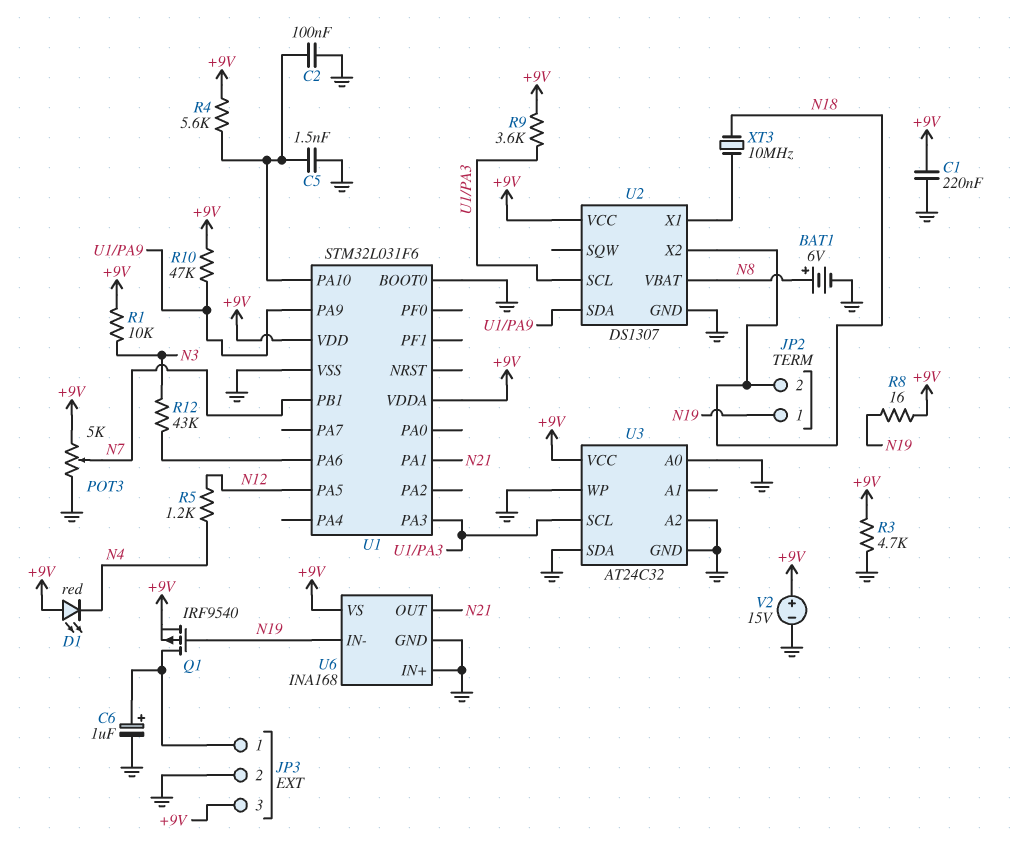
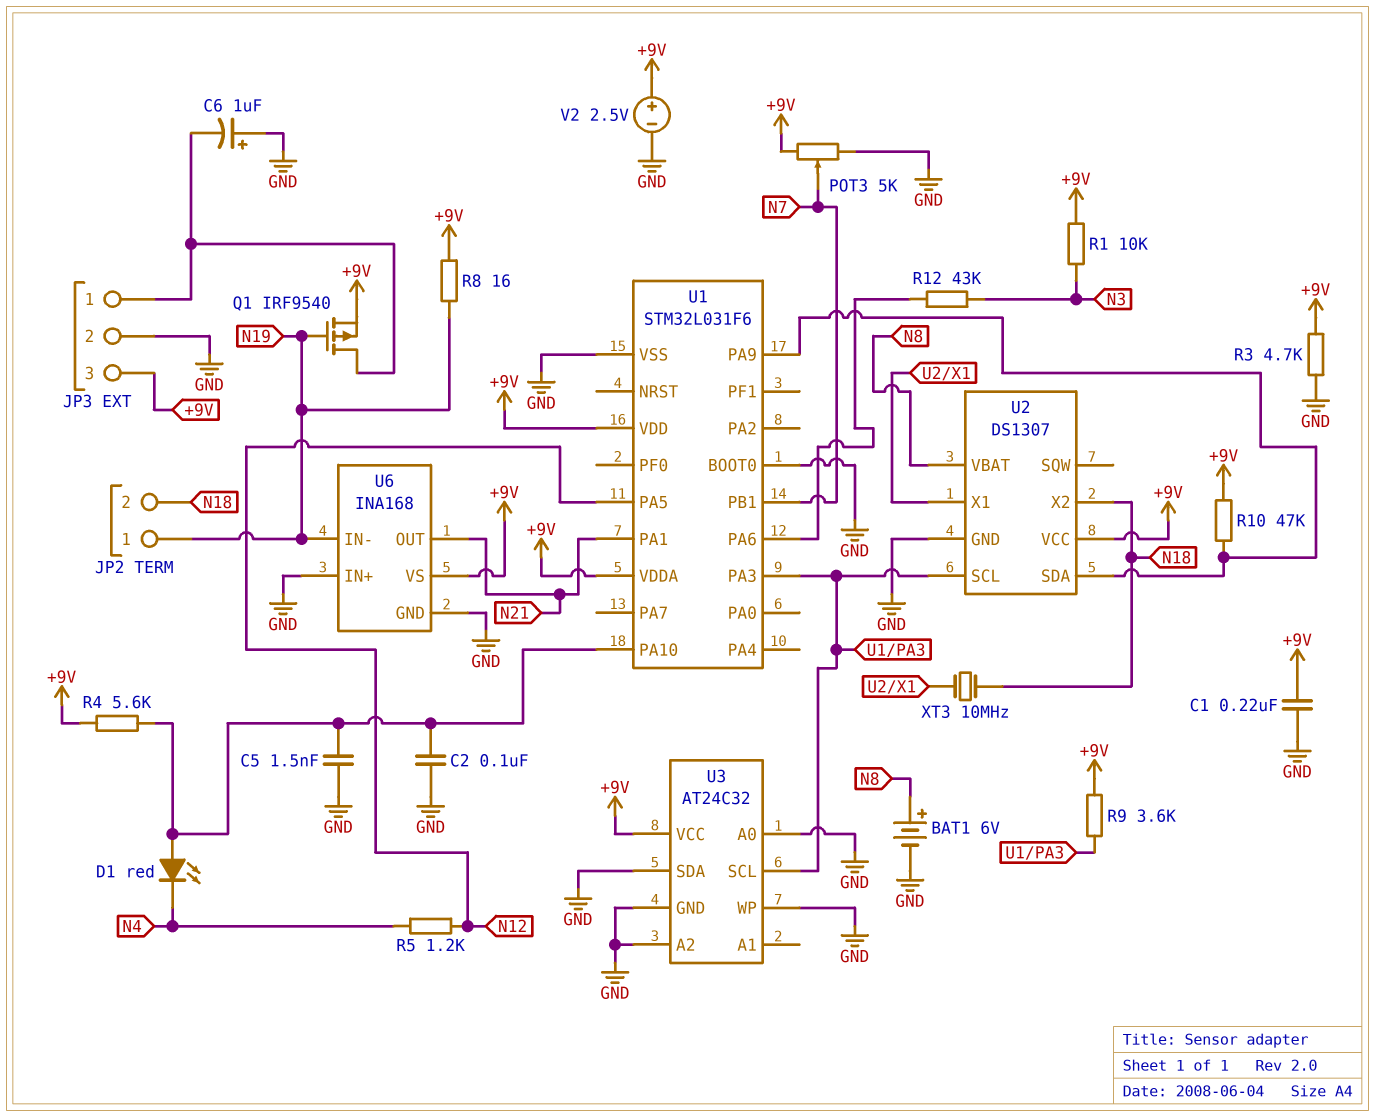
C6: 1uF (plus JP3/1, minus GND) -> 1uF (plus GND, minus JP3/1)
D1: LED red (A +9V, K N4) -> LED red (A U1/PA10, K N4)
V2: 15V (plus +9V, minus GND) -> 2.5V (plus +9V, minus GND)

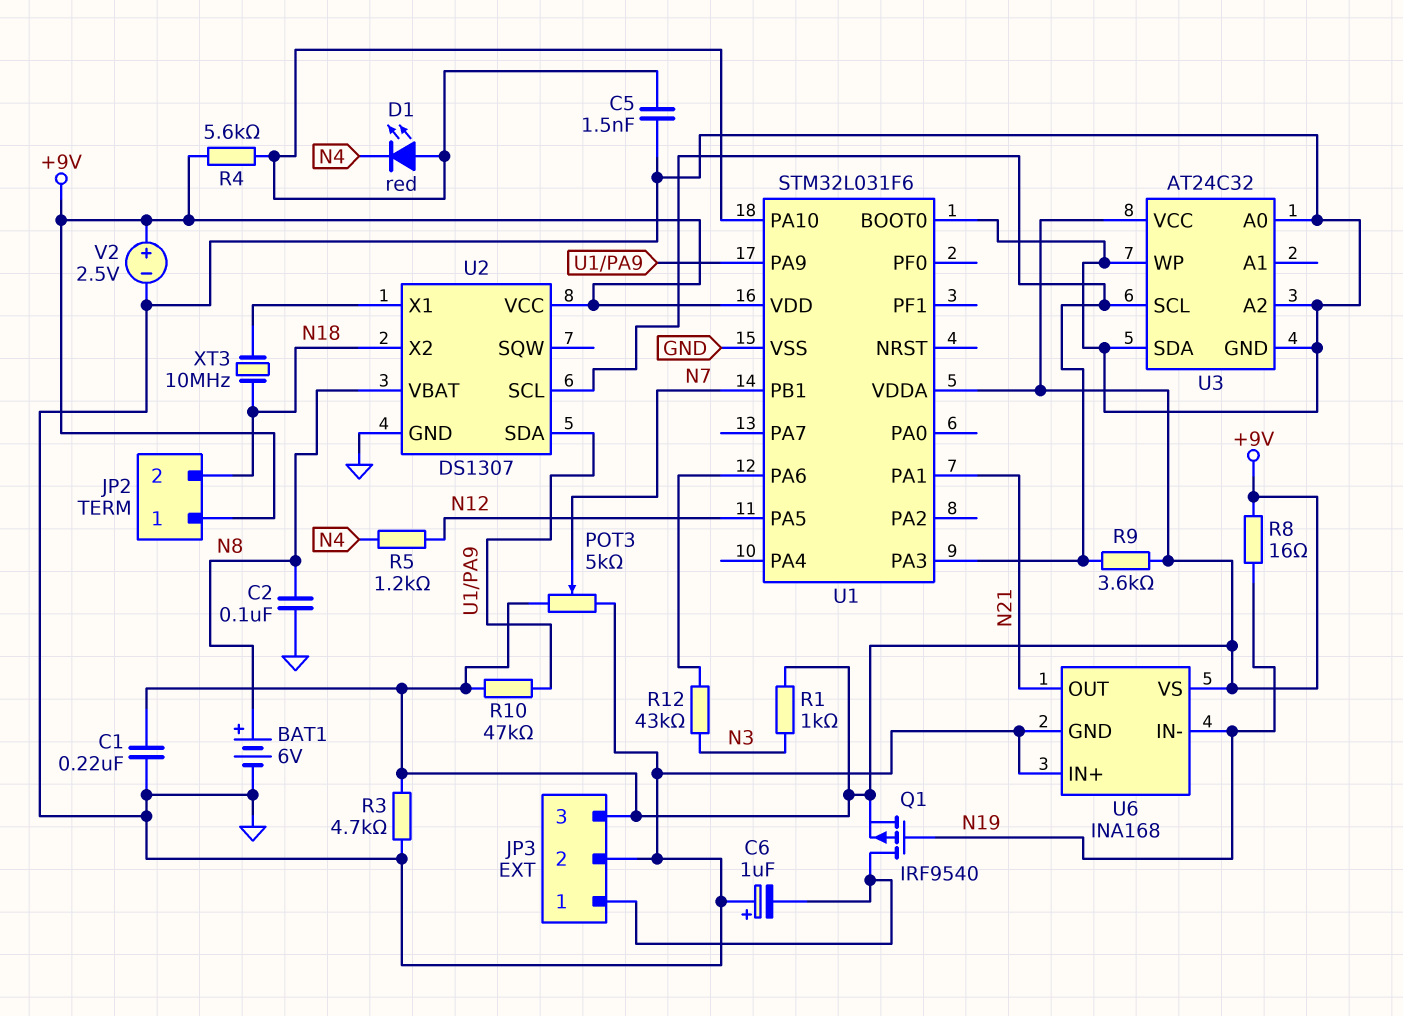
C2: 100nF (GND, U1/PA10) -> 100nF (GND, N8)
JP2 pin 1: N19 -> +9V
R1: 10k (+9V, N3) -> 1k (+9V, N3)

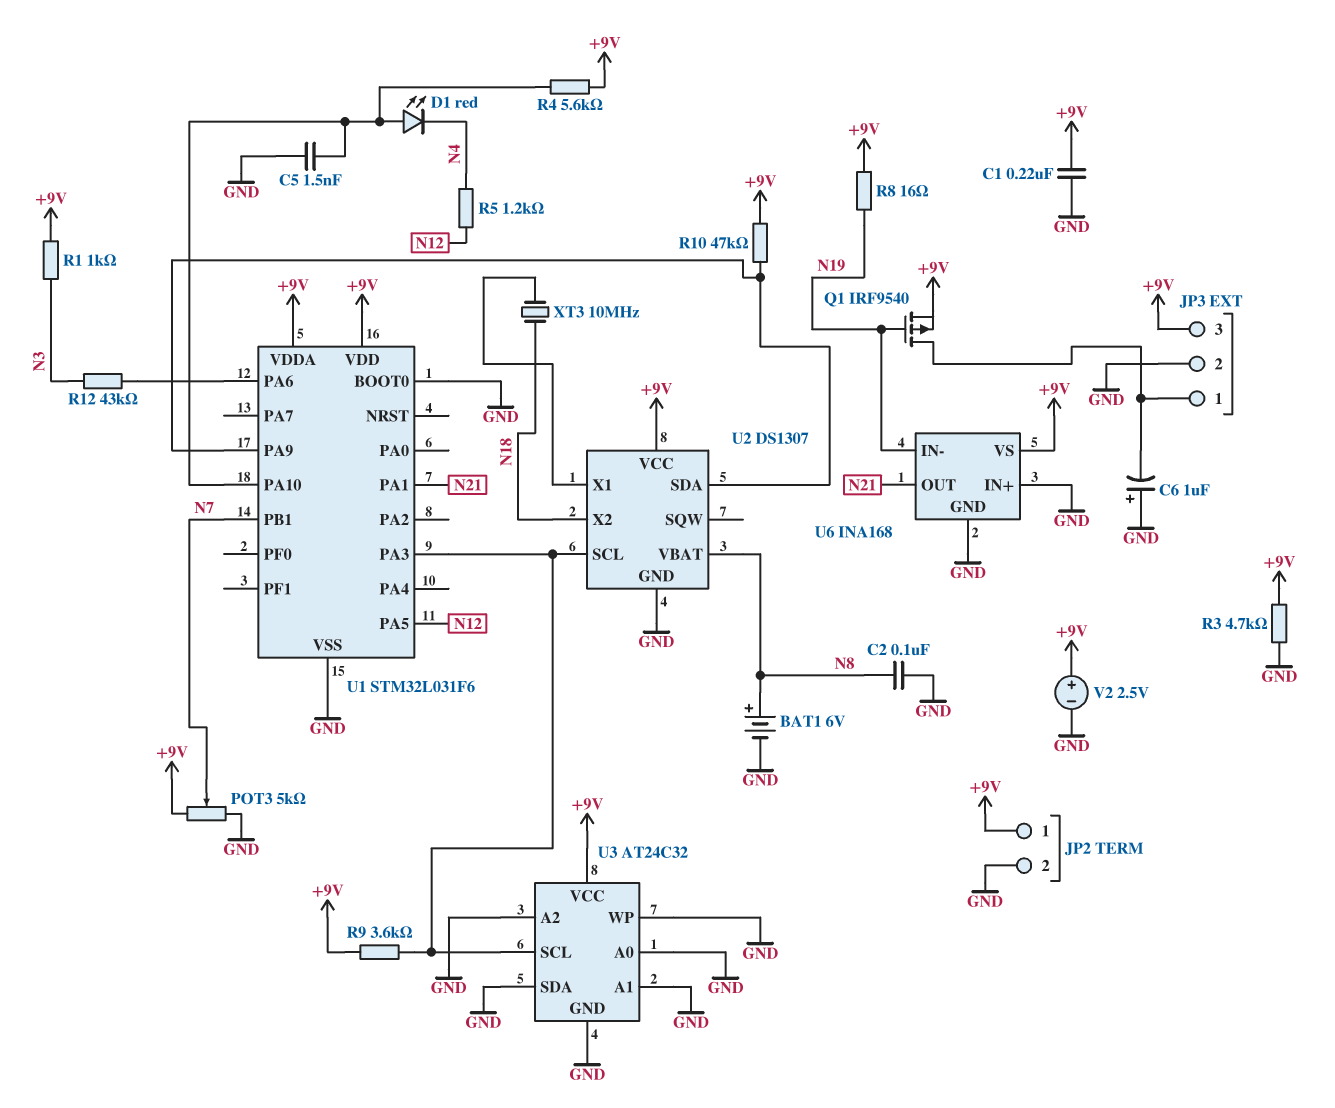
JP2 pin 2: N18 -> GND
U3 pin A1: none -> GND

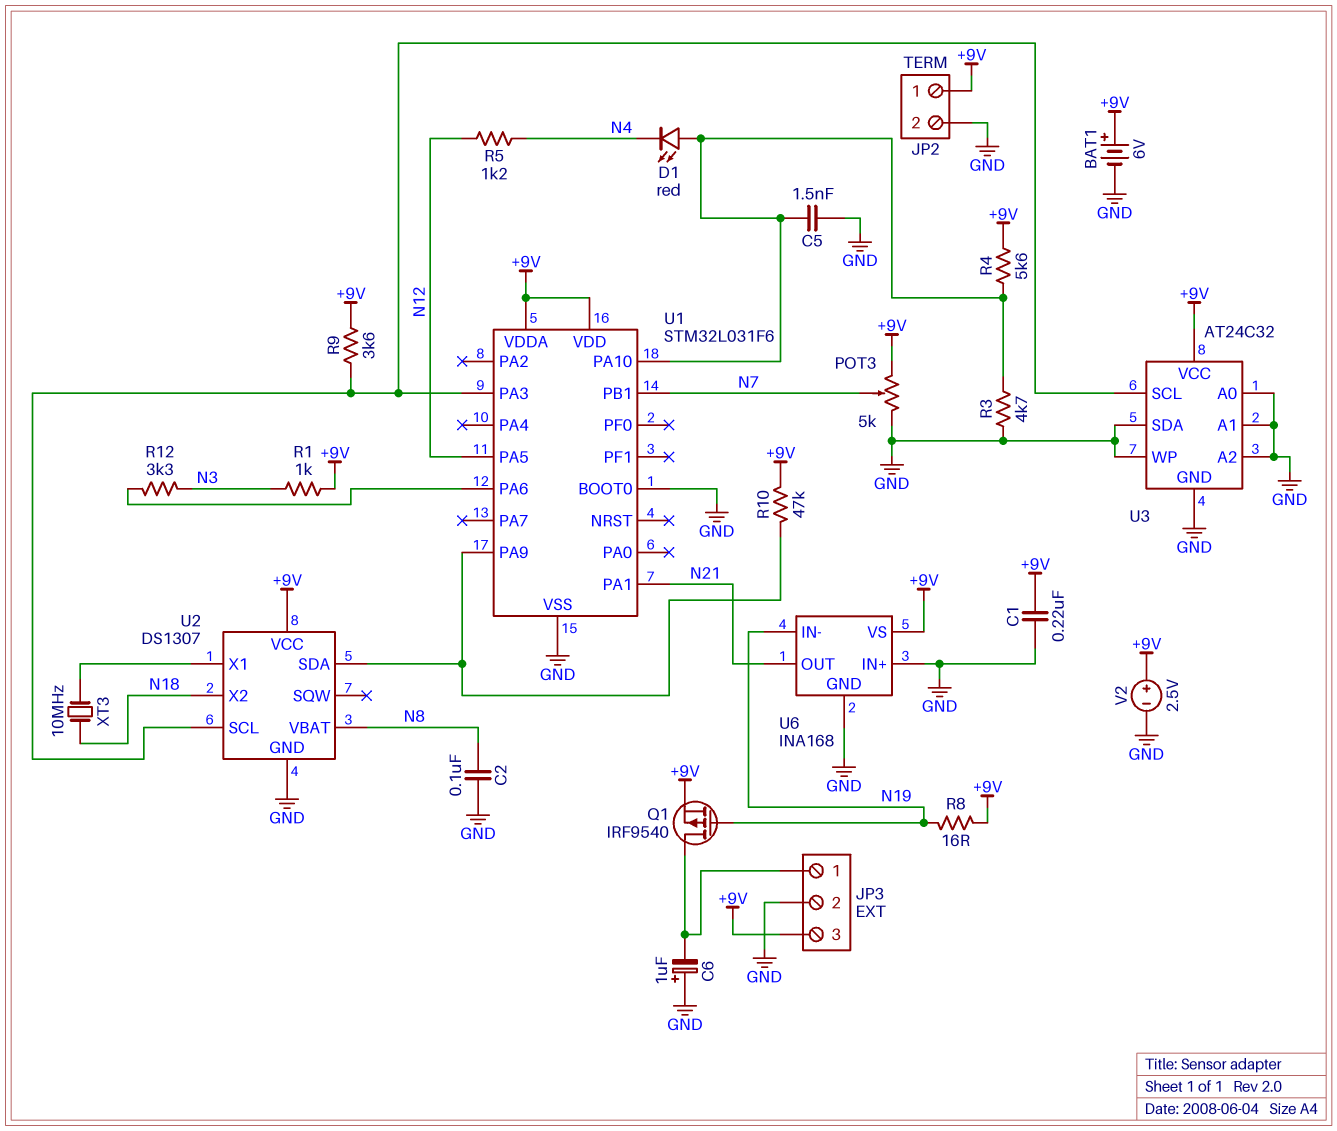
BAT1: 6V (plus N8, minus GND) -> 6V (plus +9V, minus GND)
R3: 4.7k (+9V, GND) -> 4.7k (GND, U1/PA10)
R12: 43k (N3, U1/PA6) -> 3.3k (N3, U1/PA6)

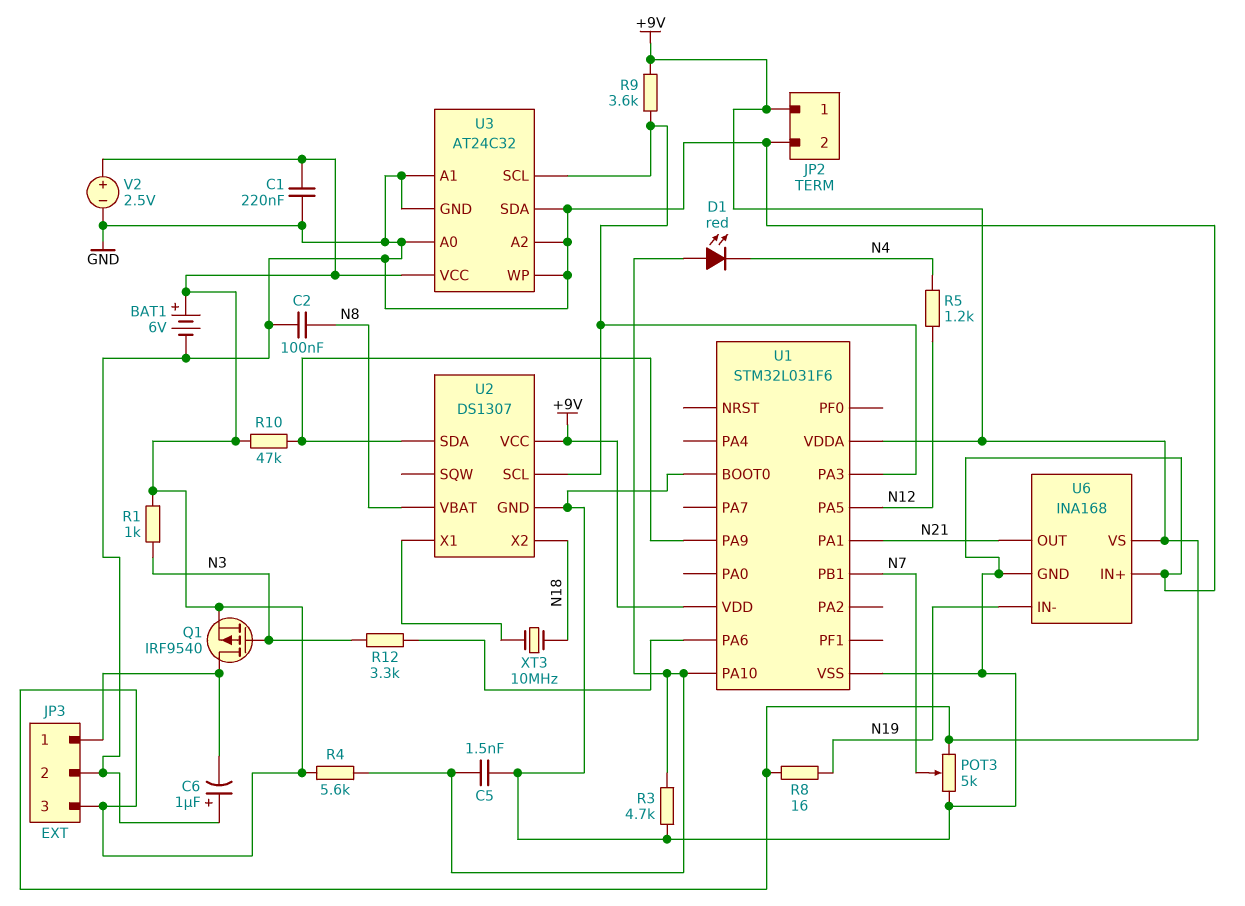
Q1: PMOS IRF9540 (G N19, D JP3/1, S +9V) -> PMOS IRF9540 (G N3, D JP3/1, S +9V)

